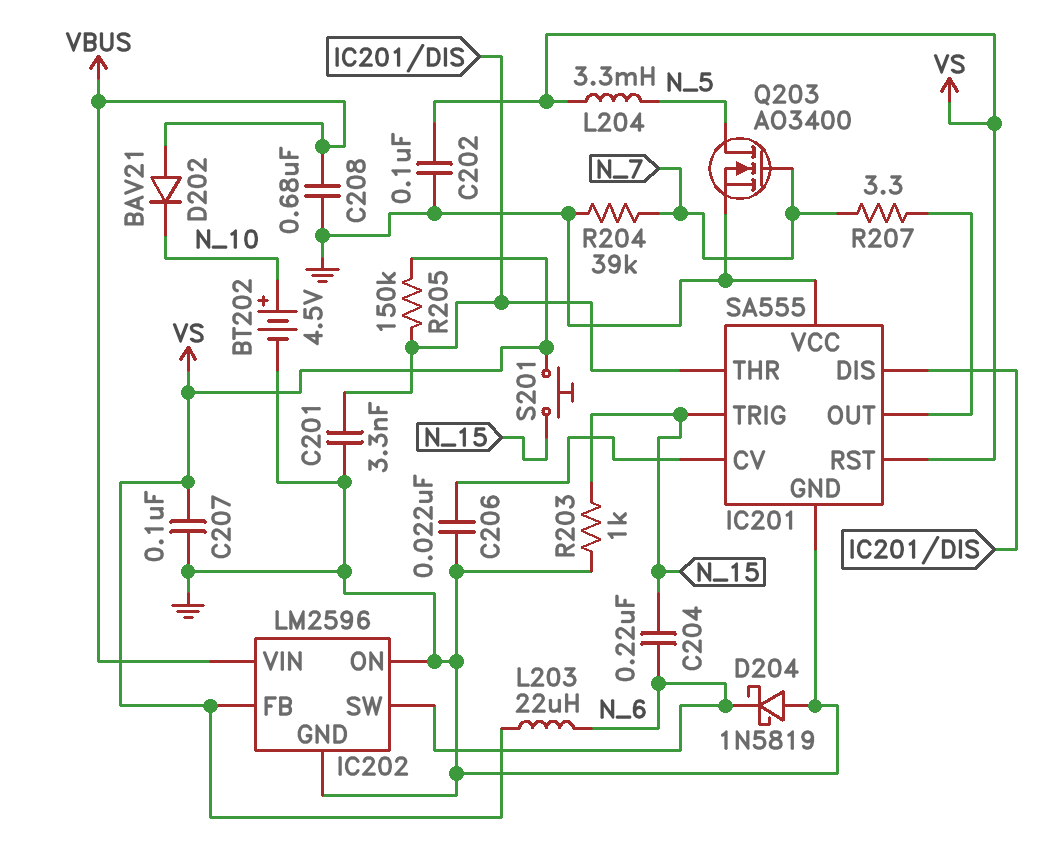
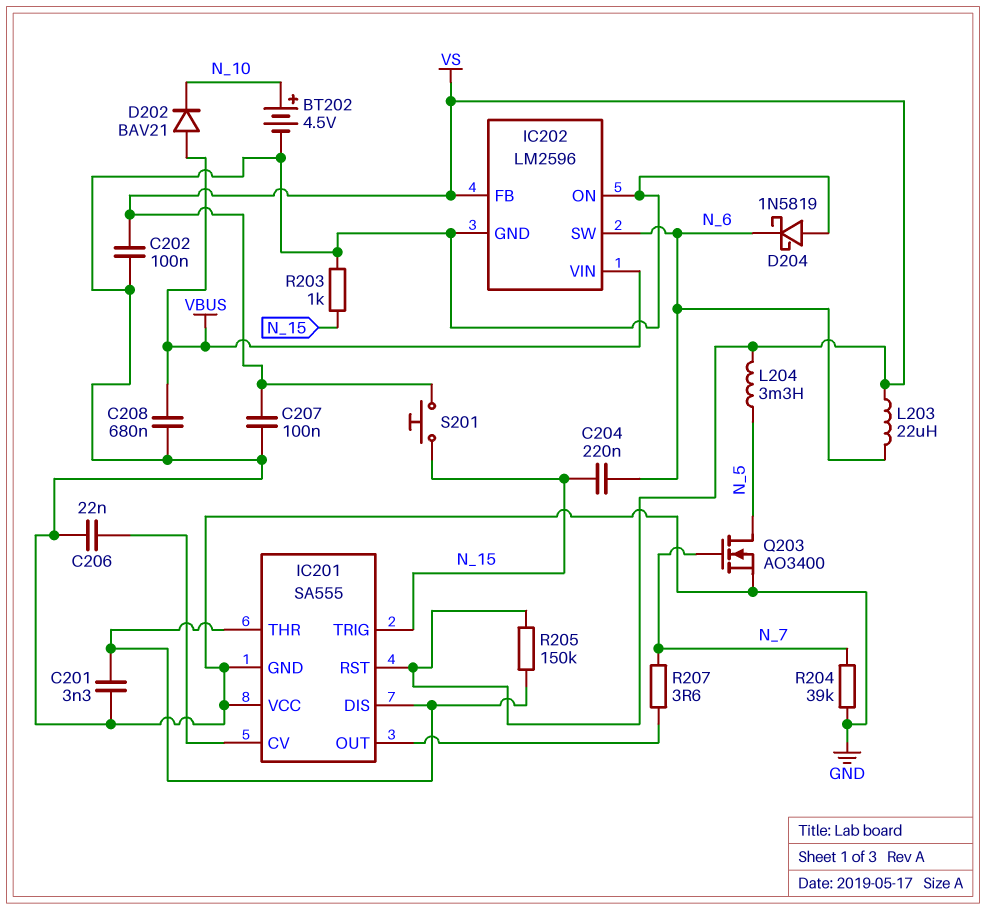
R207: 3.3 (IC201/OUT, N_7) -> 3.6 (IC201/OUT, N_7)

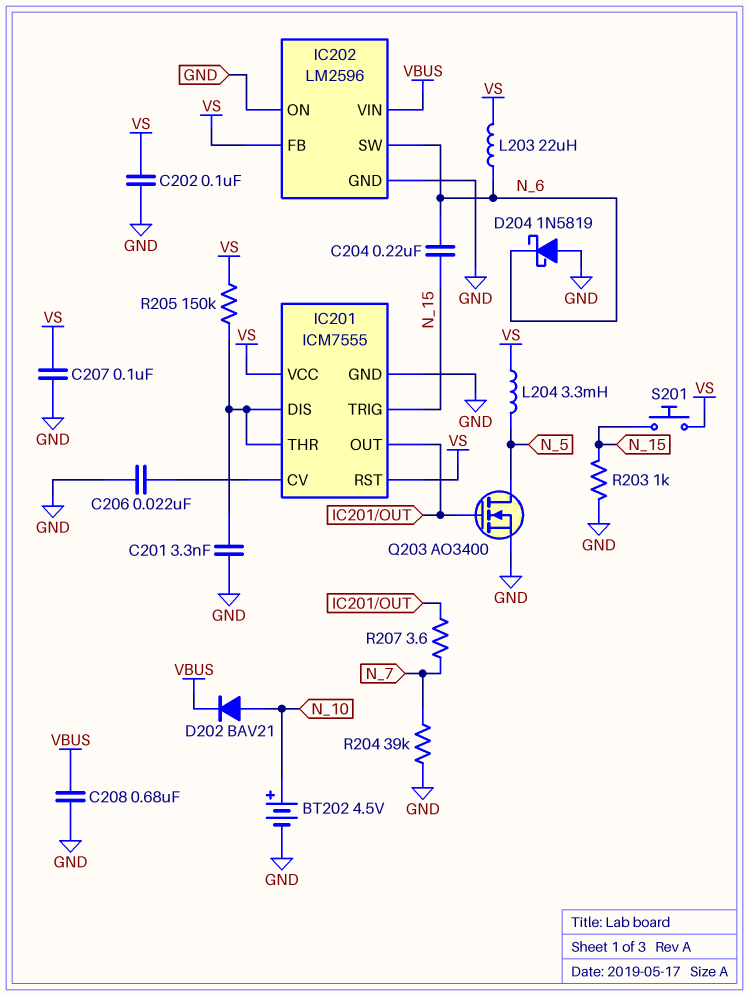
D202: diode BAV21 (A VBUS, K N_10) -> diode BAV21 (A N_10, K VBUS)
IC201: SA555 -> ICM7555
IC201 pin VCC: GND -> VS
Q203: NMOS AO3400 (G N_7, D N_5, S GND) -> NMOS AO3400 (G IC201/OUT, D N_5, S GND)

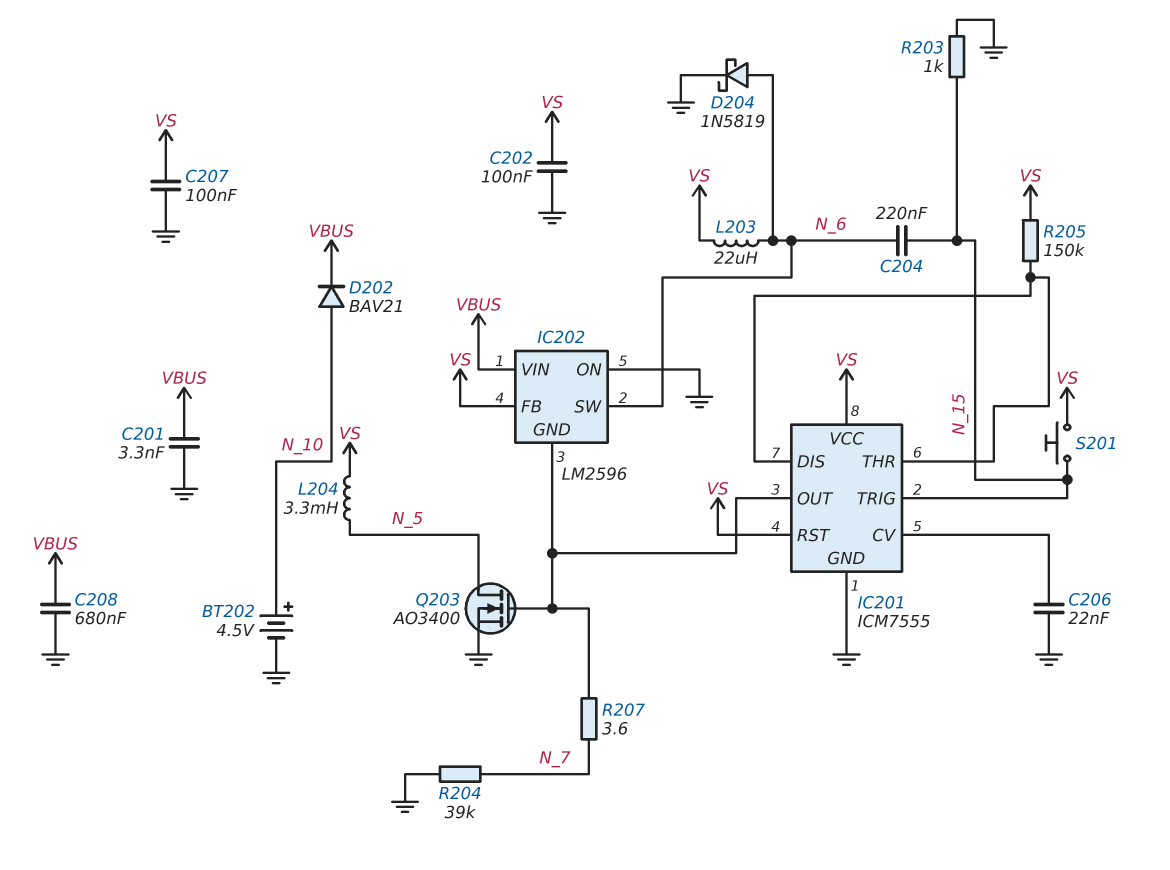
C201: 3.3nF (GND, IC201/DIS) -> 3.3nF (GND, VBUS)
D204: schottky 1N5819 (A GND, K N_6) -> schottky 1N5819 (A N_6, K GND)
IC202 pin GND: GND -> IC201/OUT

